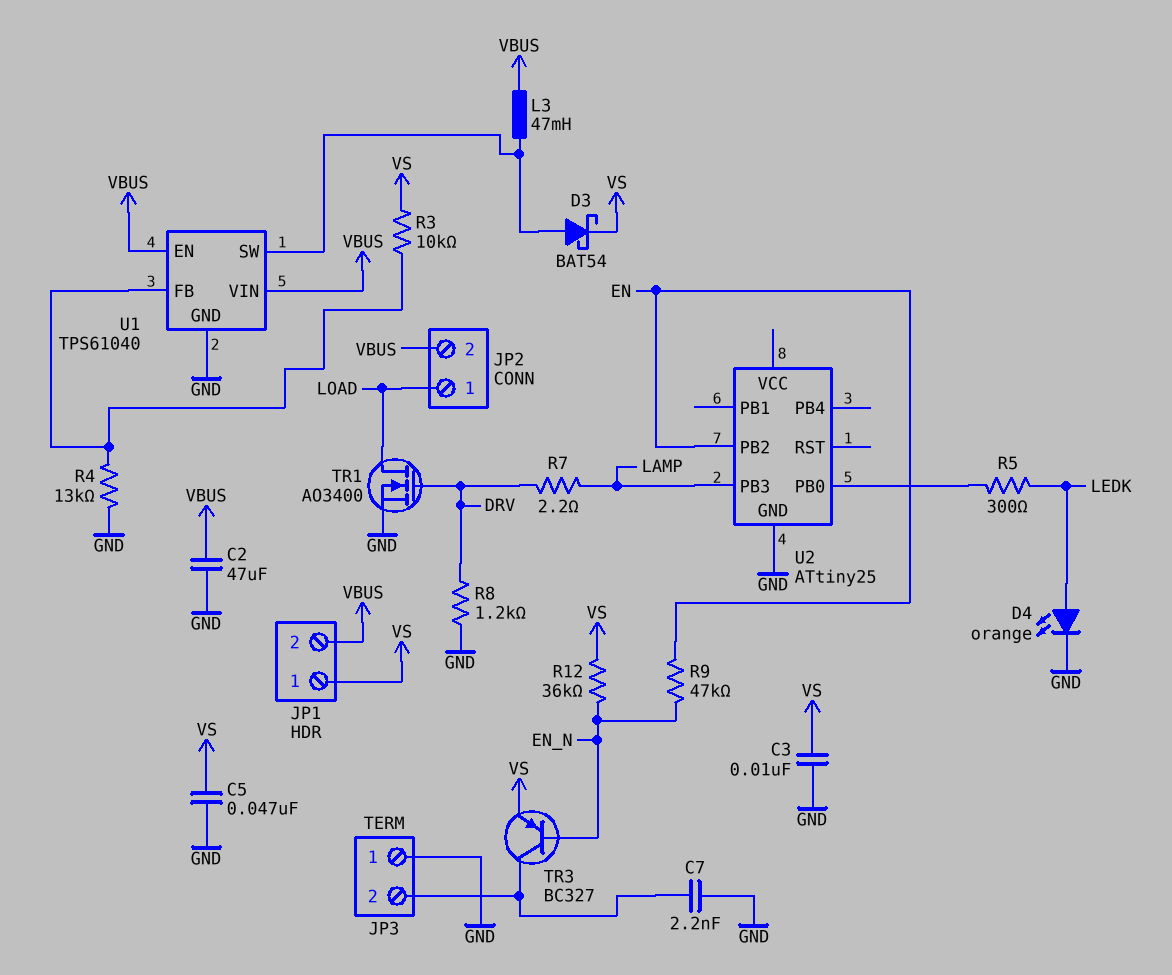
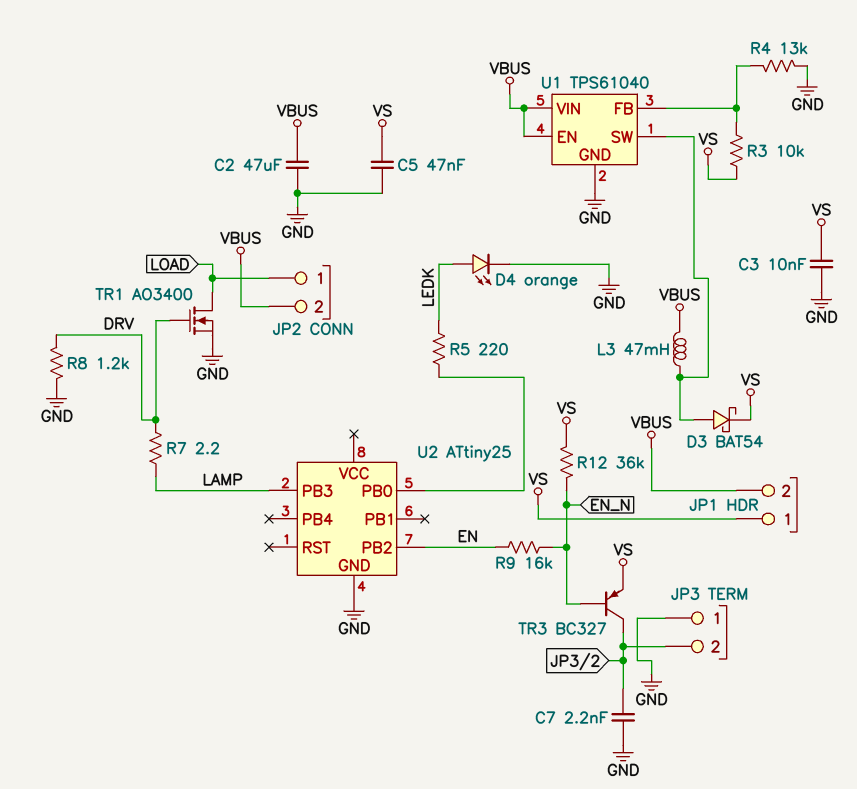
R5: 300 (LEDK, U2/PB0) -> 220 (LEDK, U2/PB0)
R9: 47k (EN, EN_N) -> 16k (EN, EN_N)

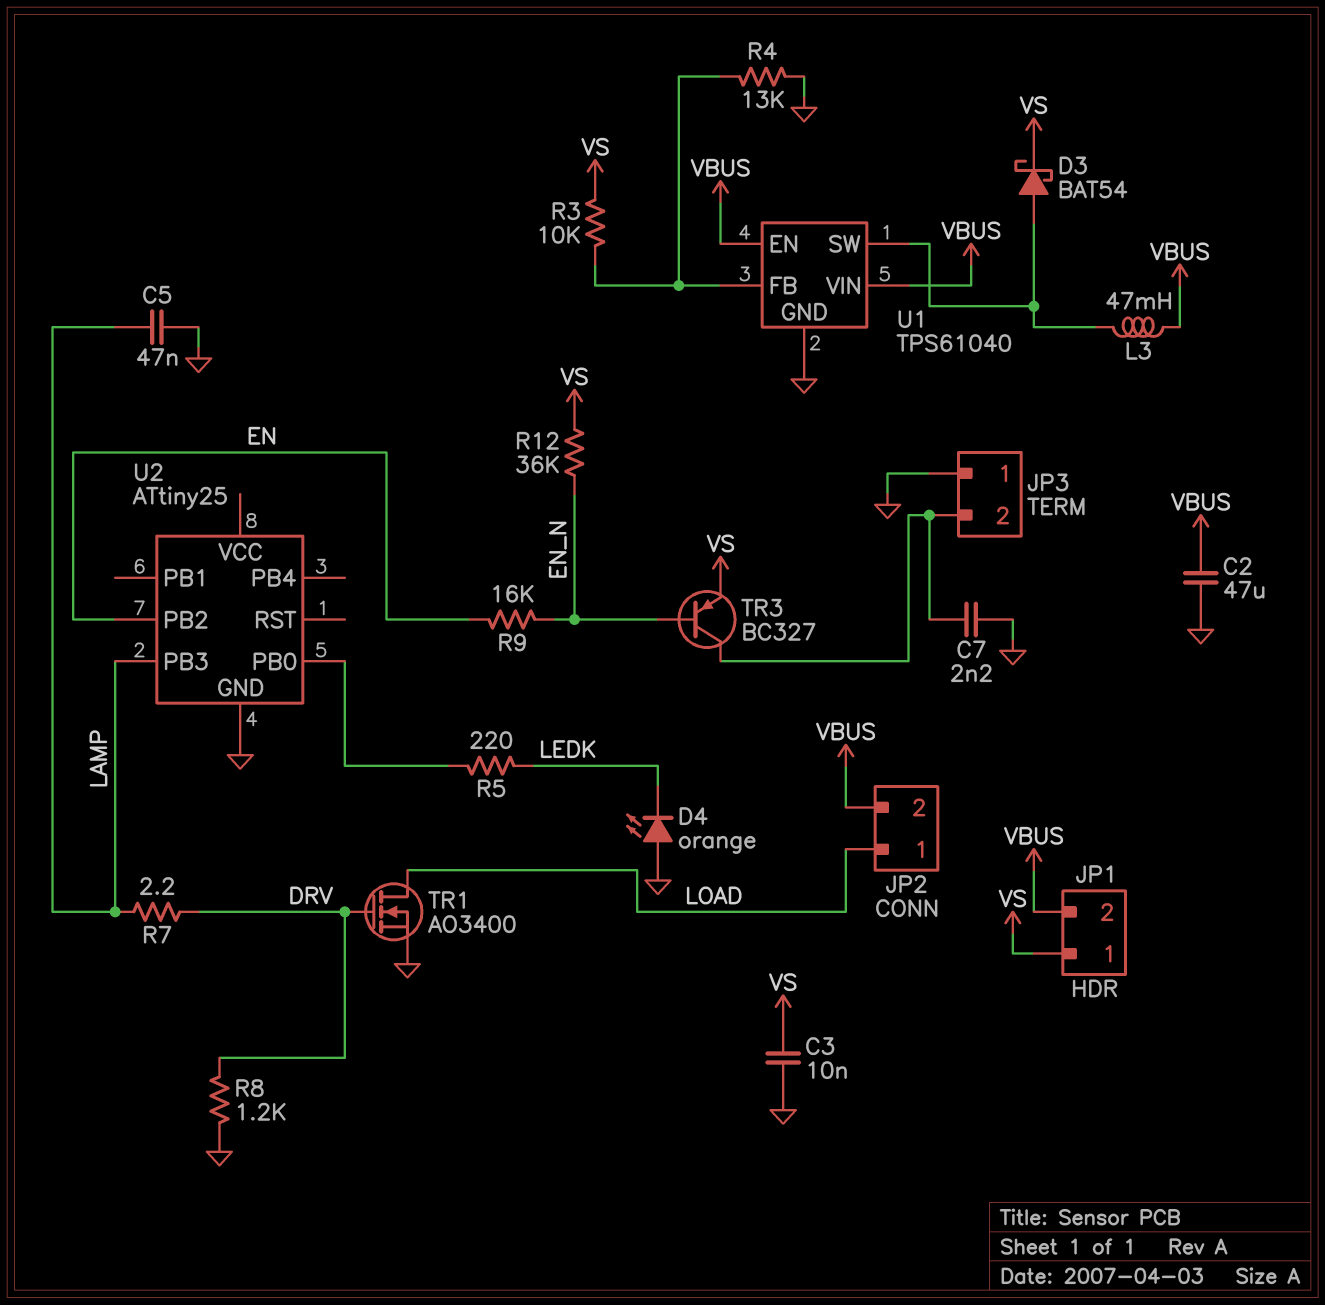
C5: 47nF (GND, VS) -> 47nF (GND, LAMP)
D4: LED orange (A LEDK, K GND) -> LED orange (A GND, K LEDK)

